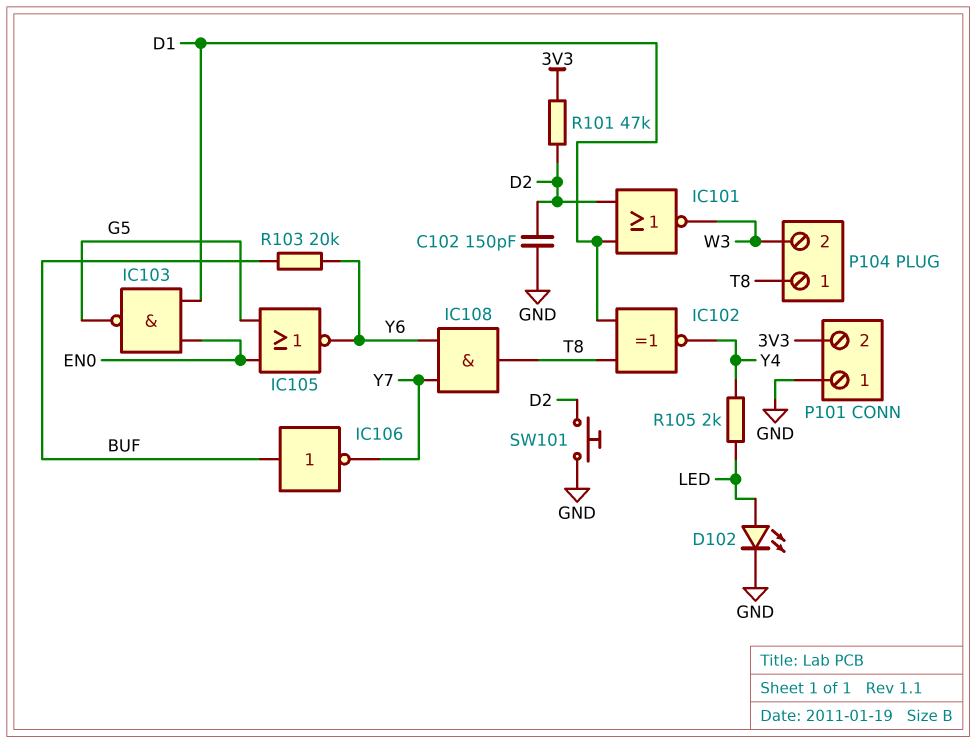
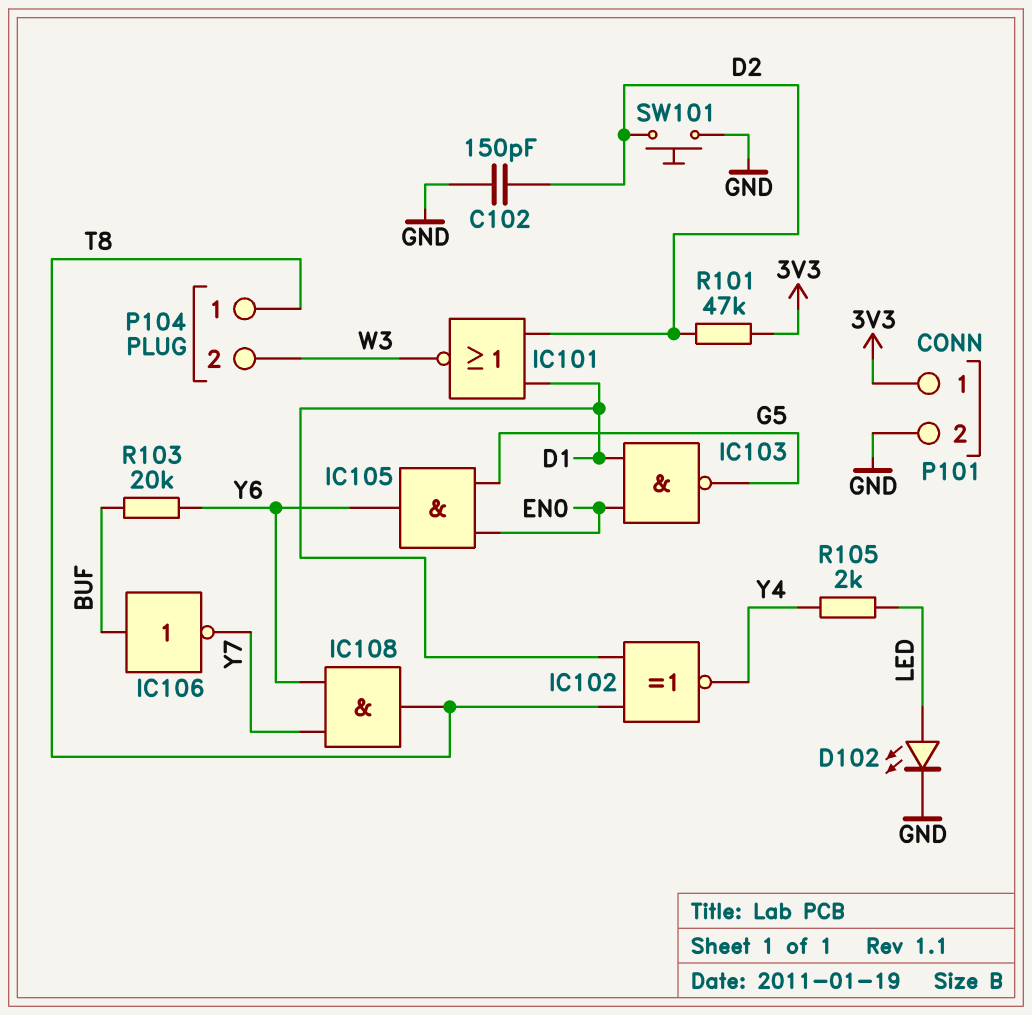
IC105: NOR (in EN0, in G5, out Y6) -> AND (in EN0, in G5, out Y6)
P101 pin 1: GND -> 3V3
P101 pin 2: 3V3 -> GND

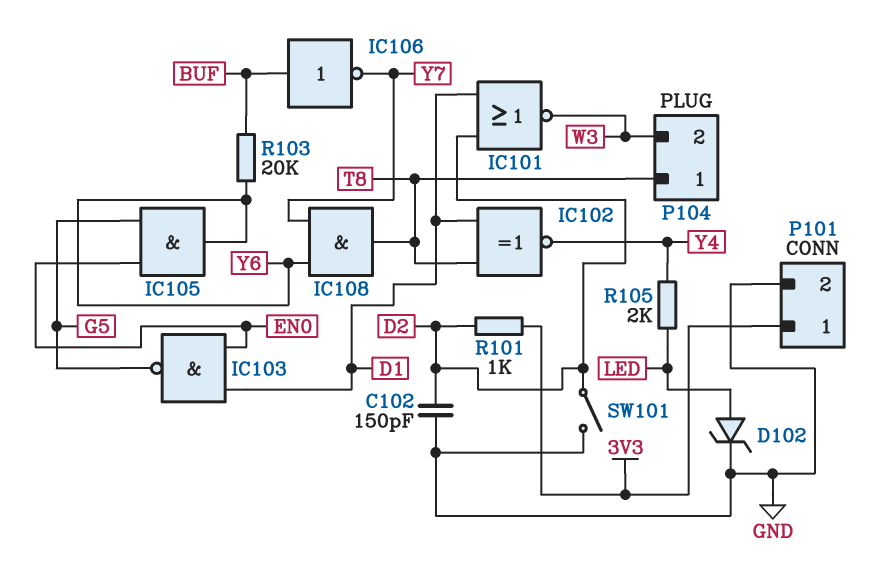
D102: LED (A LED, K GND) -> zener (A LED, K GND)
R101: 47k (3V3, D2) -> 1k (3V3, D2)
SW101: button (D2, GND) -> switch (D2, GND)

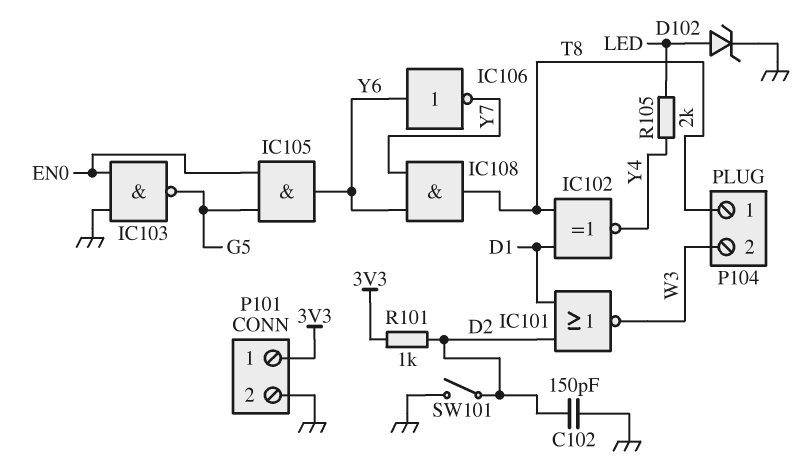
IC103: NAND (in D1, in EN0, out G5) -> NAND (in EN0, in GND, out G5)
IC106: NOT (in BUF, out Y7) -> NOT (in Y6, out Y7)
R103: 20k (BUF, Y6) -> none

